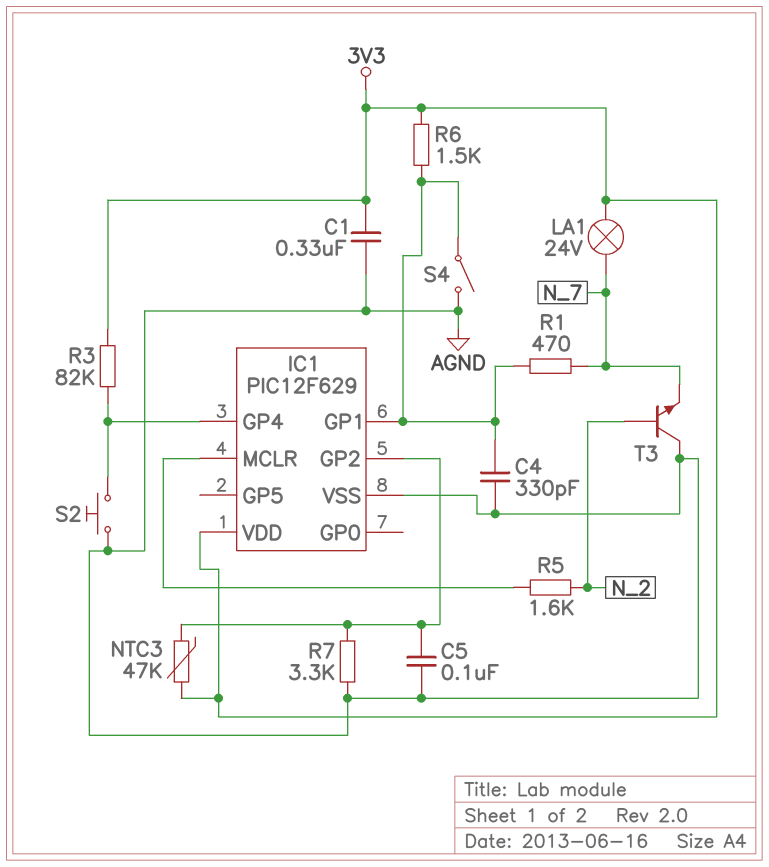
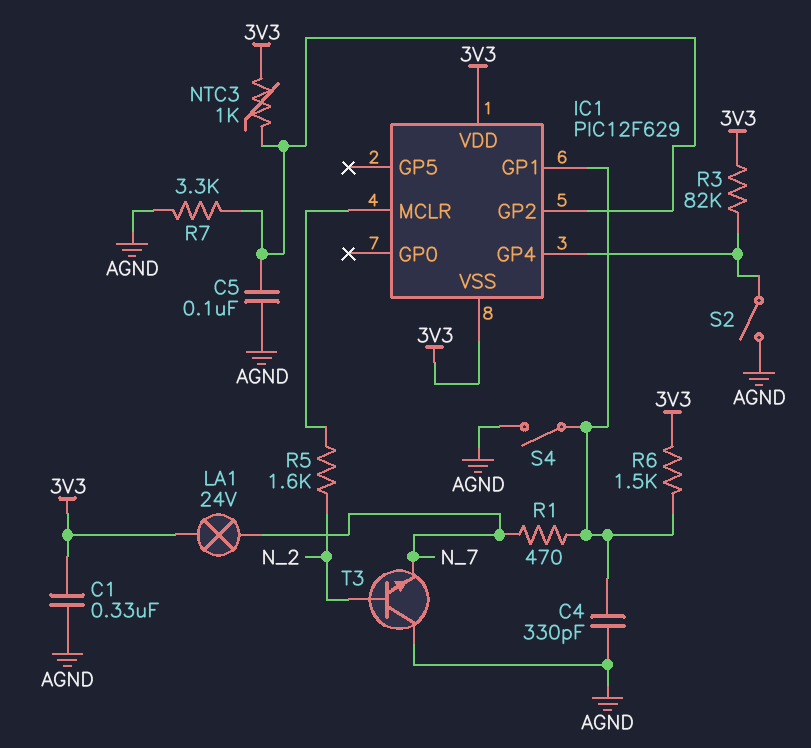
IC1 pin VSS: AGND -> 3V3
NTC3: 47k (3V3, IC1/GP2) -> 1k (3V3, IC1/GP2)
S2: button (AGND, IC1/GP4) -> switch (AGND, IC1/GP4)

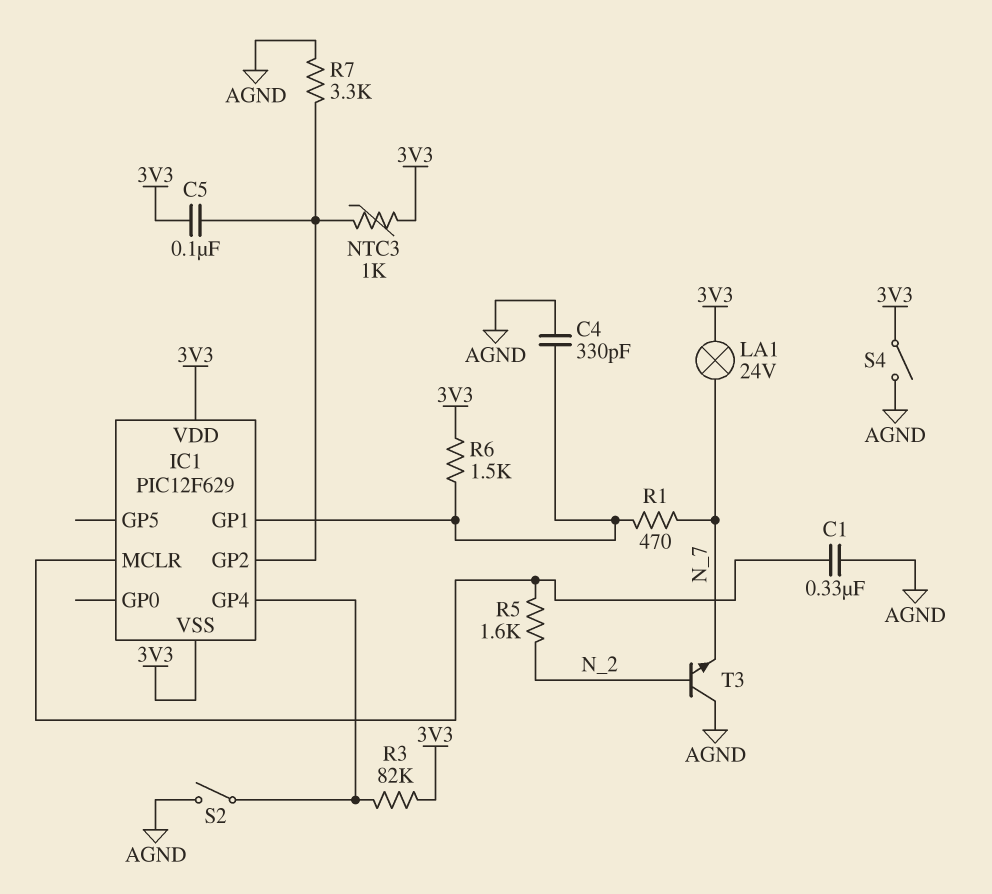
C1: 330nF (3V3, AGND) -> 330nF (AGND, IC1/MCLR)
C5: 100nF (AGND, IC1/GP2) -> 100nF (3V3, IC1/GP2)
S4: switch (AGND, IC1/GP1) -> switch (3V3, AGND)

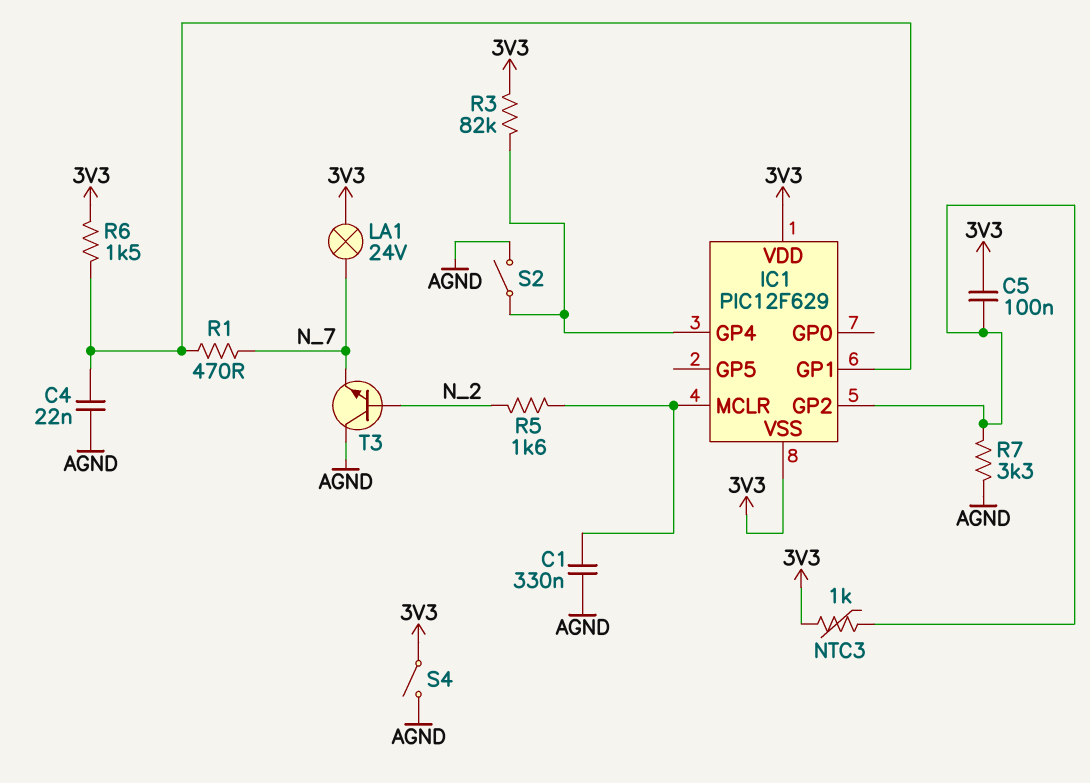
C4: 330pF (AGND, IC1/GP1) -> 22nF (AGND, IC1/GP1)

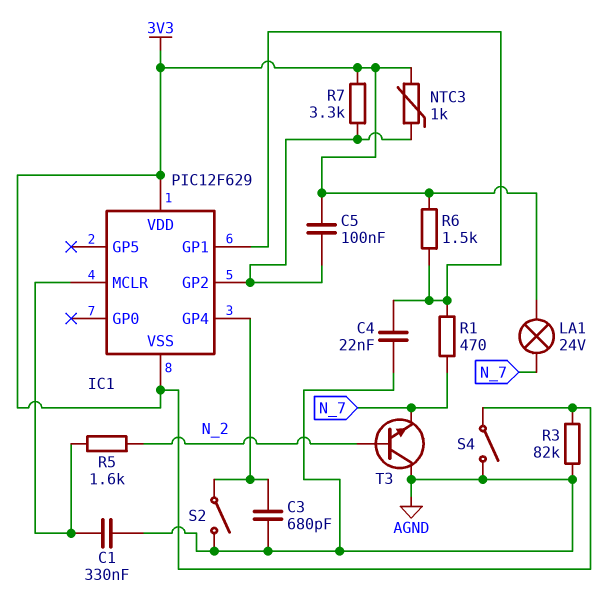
C3: none -> 680pF (AGND, IC1/GP4)
R3: 82k (3V3, IC1/GP4) -> 82k (3V3, AGND)
R7: 3.3k (AGND, IC1/GP2) -> 3.3k (3V3, IC1/GP2)

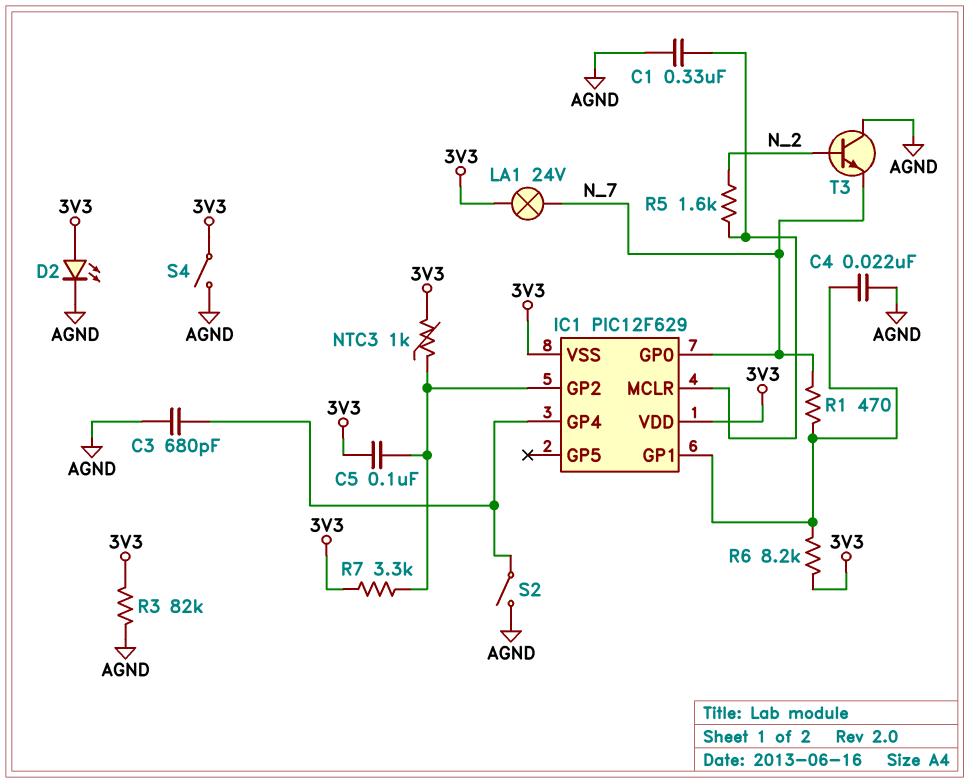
D2: none -> LED (A 3V3, K AGND)
IC1 pin GP0: none -> N_7
R6: 1.5k (3V3, IC1/GP1) -> 8.2k (3V3, IC1/GP1)

